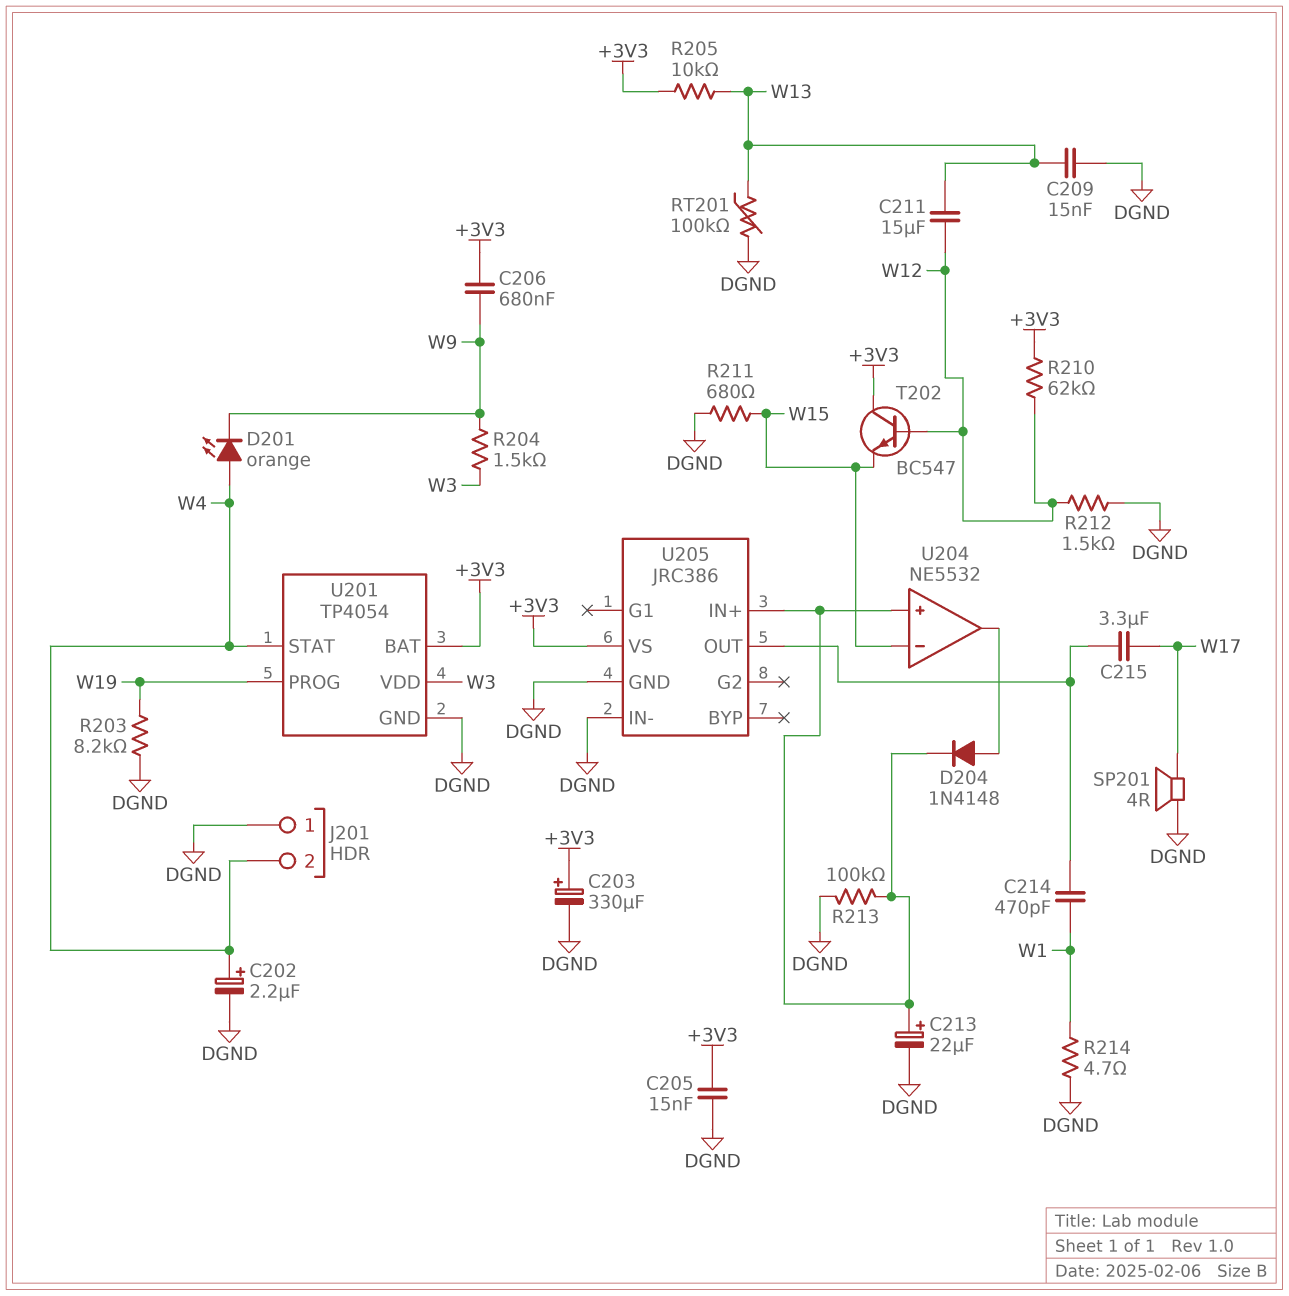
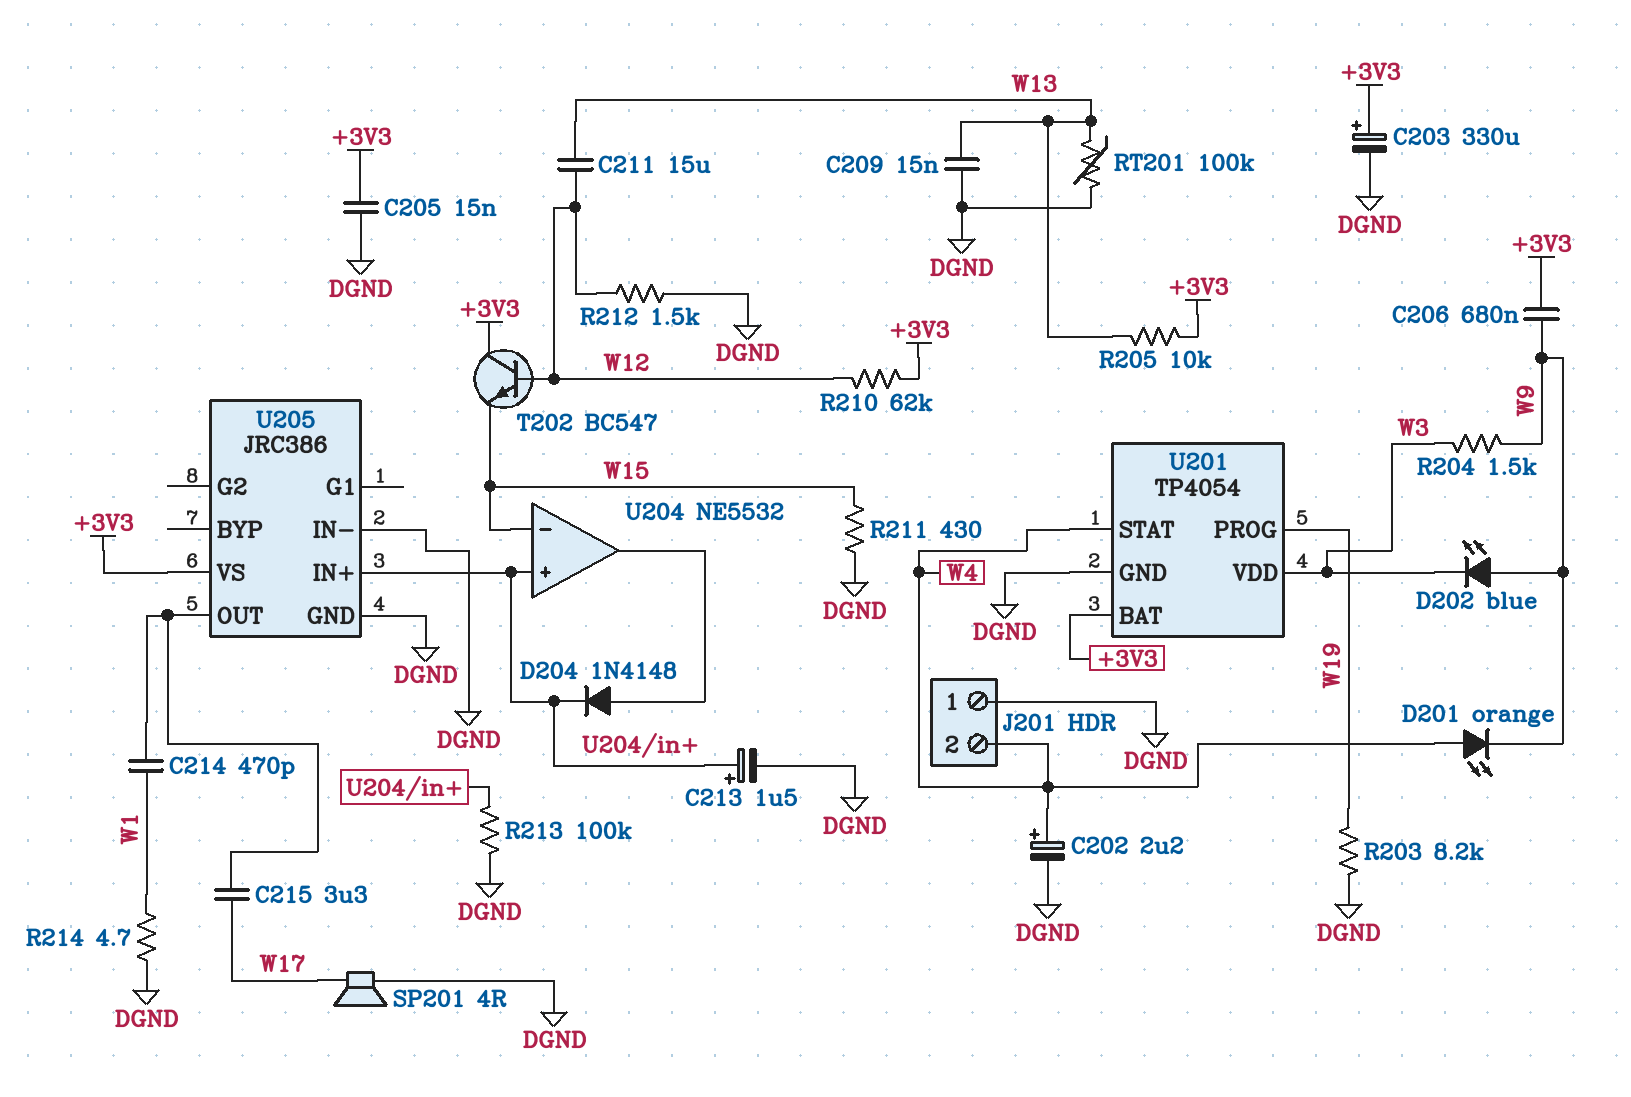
C213: 22uF (plus U204/in+, minus DGND) -> 1.5uF (plus U204/in+, minus DGND)
D202: none -> LED blue (A W9, K W3)
R211: 680 (DGND, W15) -> 430 (DGND, W15)

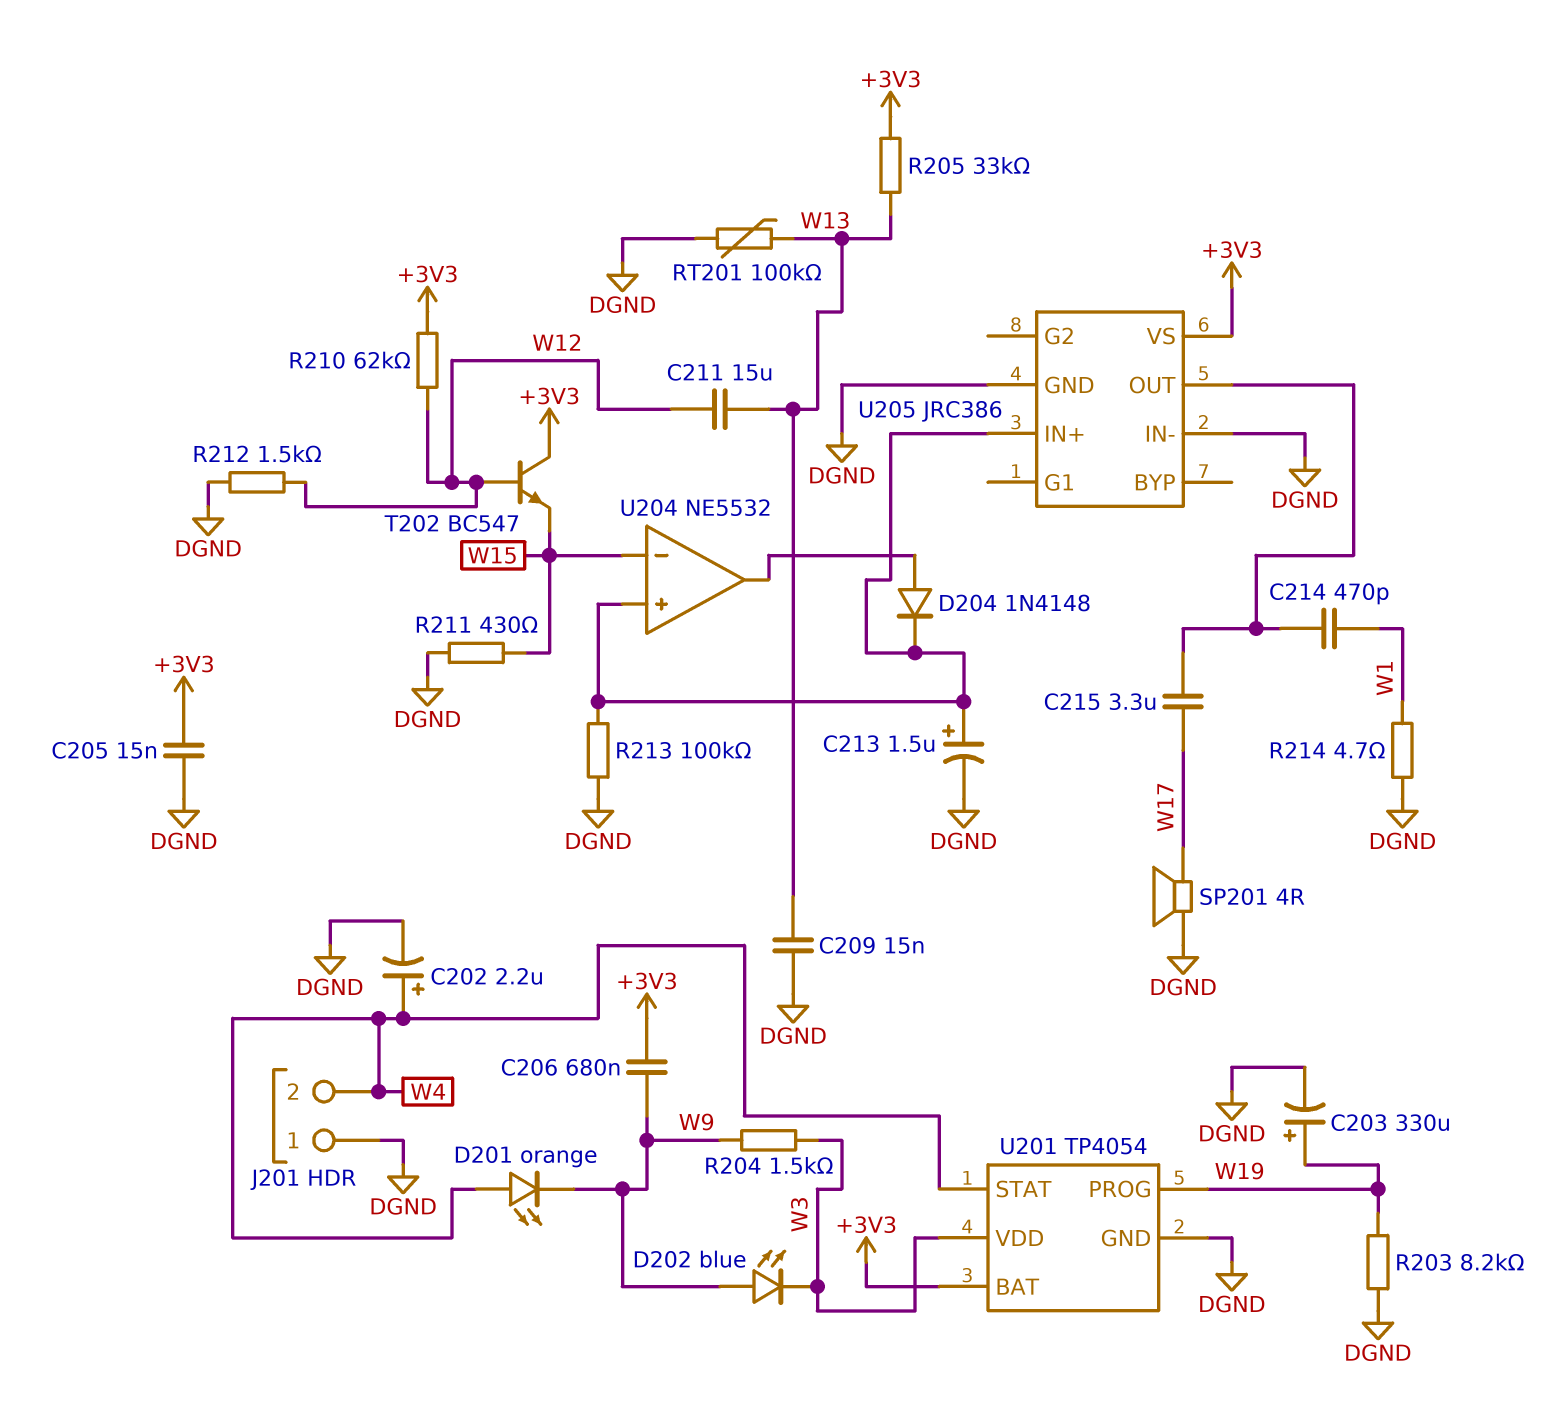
C203: 330uF (plus +3V3, minus DGND) -> 330uF (plus W19, minus DGND)
R205: 10k (+3V3, W13) -> 33k (+3V3, W13)

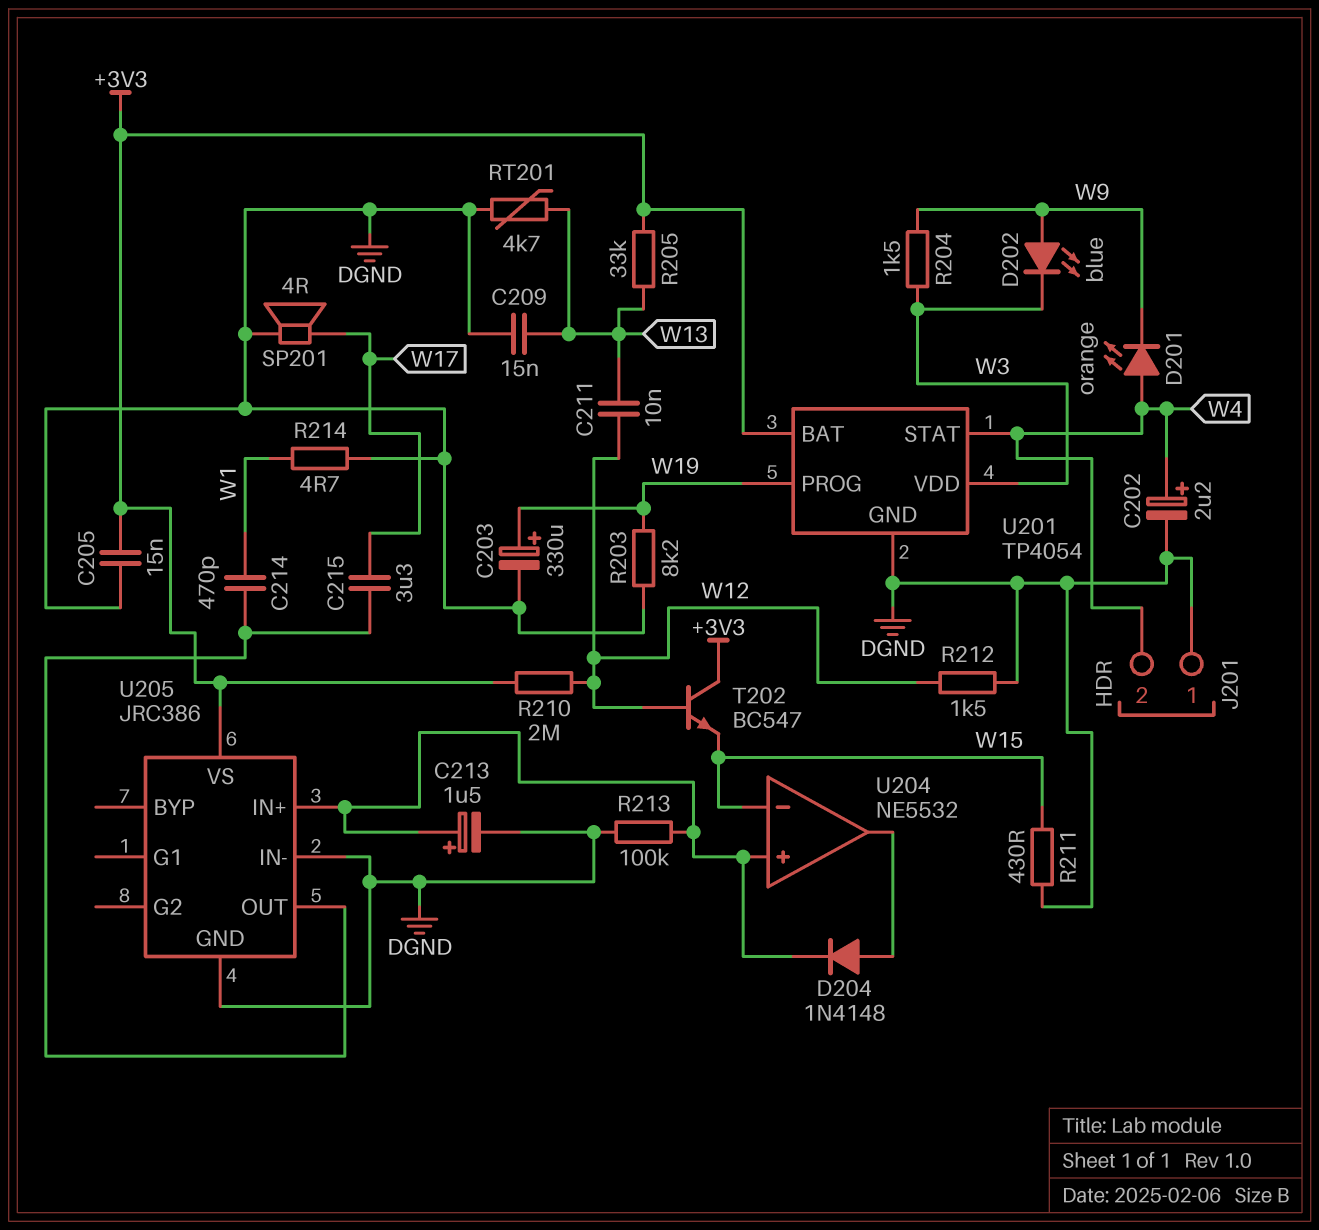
C206: 680nF (+3V3, W9) -> none
C211: 15uF (W12, W13) -> 10nF (W12, W13)
R210: 62k (+3V3, W12) -> 2M (+3V3, W12)
RT201: 100k (DGND, W13) -> 4.7k (DGND, W13)

